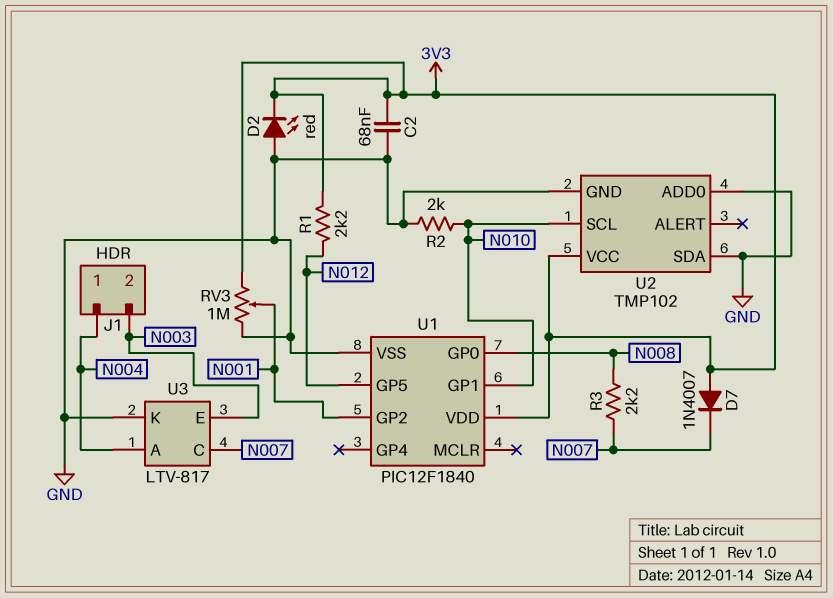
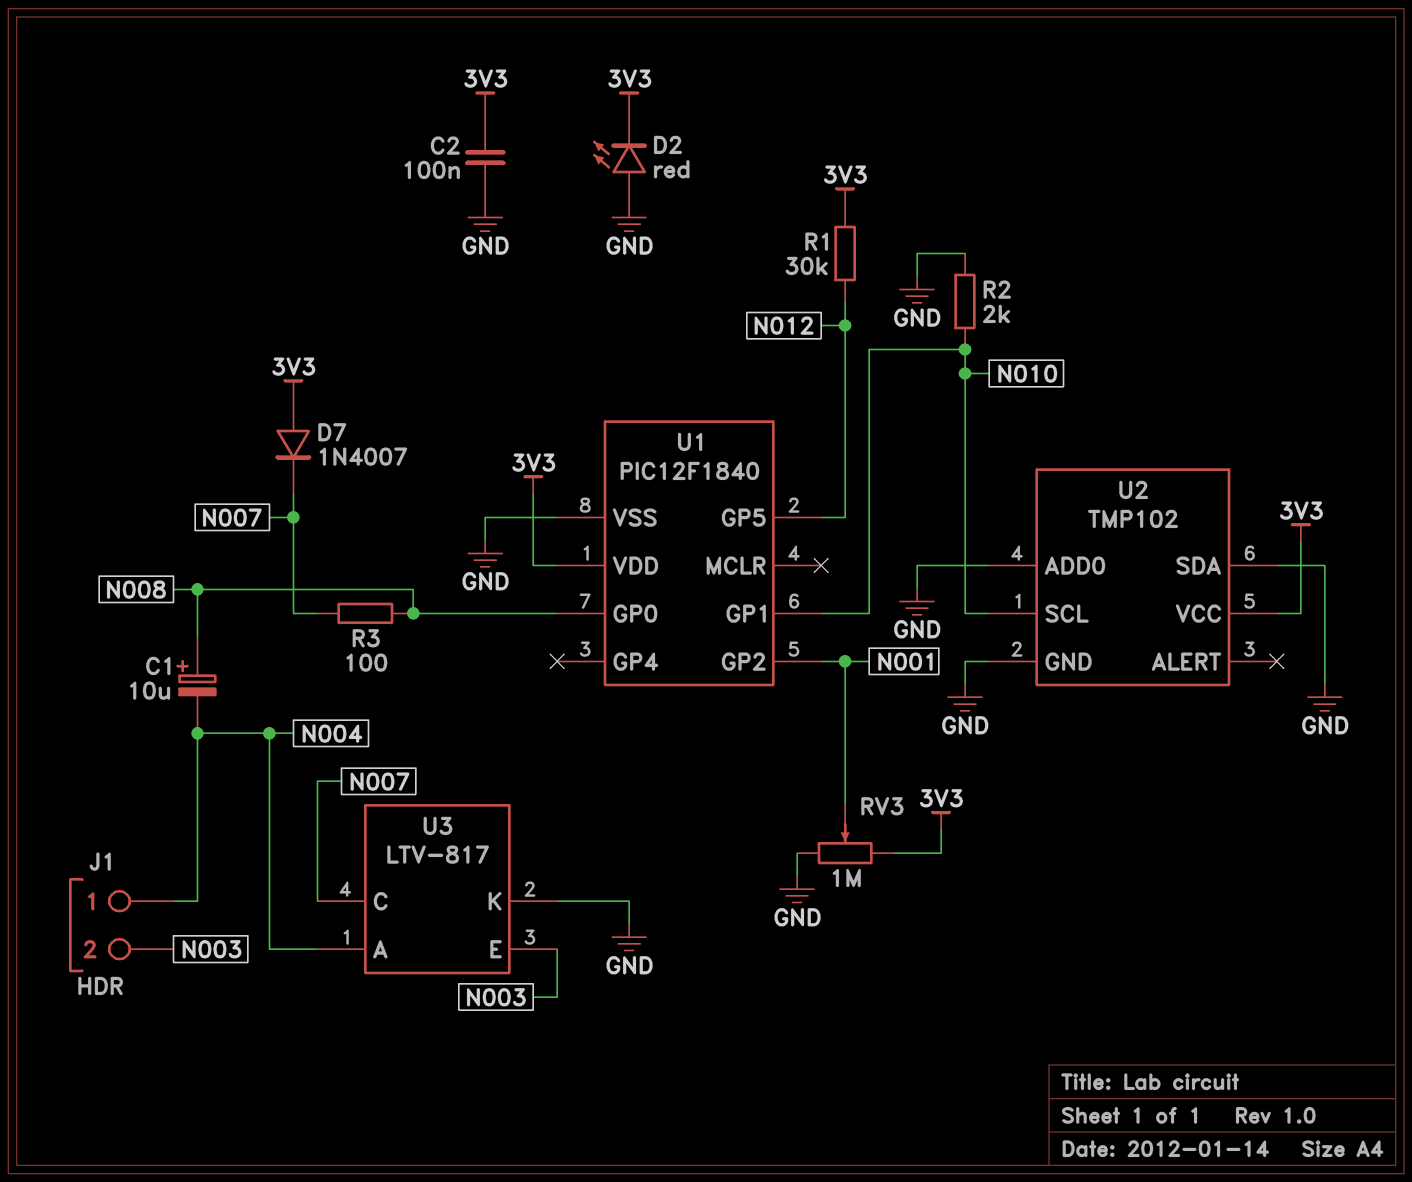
C1: none -> 10uF (plus N008, minus N004)
C2: 68nF (3V3, GND) -> 100nF (3V3, GND)
R1: 2.2k (3V3, N012) -> 30k (3V3, N012)
R3: 2.2k (N007, N008) -> 100 (N007, N008)

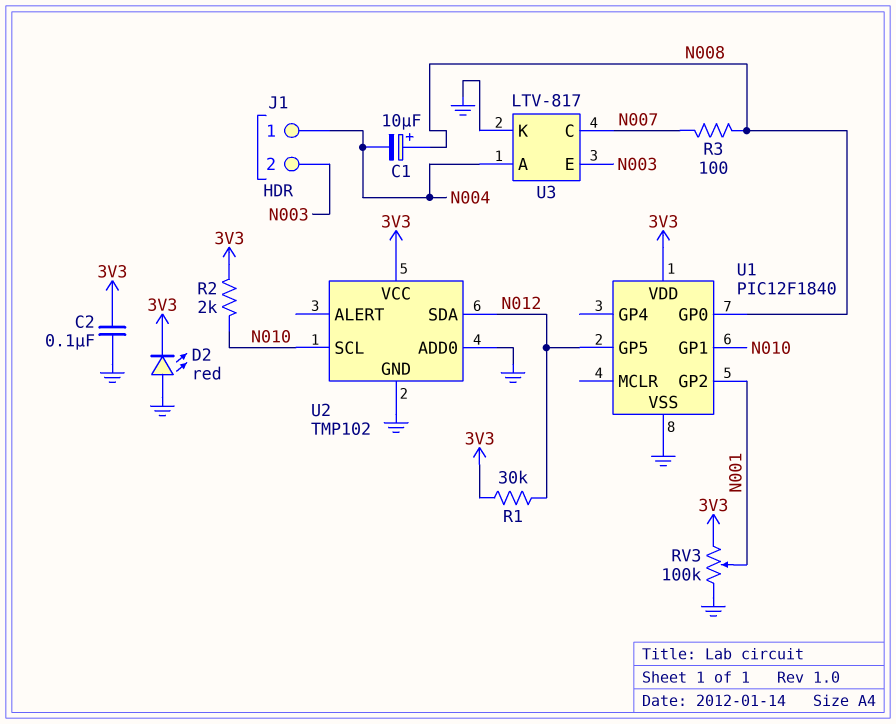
D7: diode 1N4007 (A 3V3, K N007) -> none
R2: 2k (GND, N010) -> 2k (3V3, N010)
RV3: 1M (3V3, GND, wiper N001) -> 100k (3V3, GND, wiper N001)
U2 pin SDA: GND -> N012

